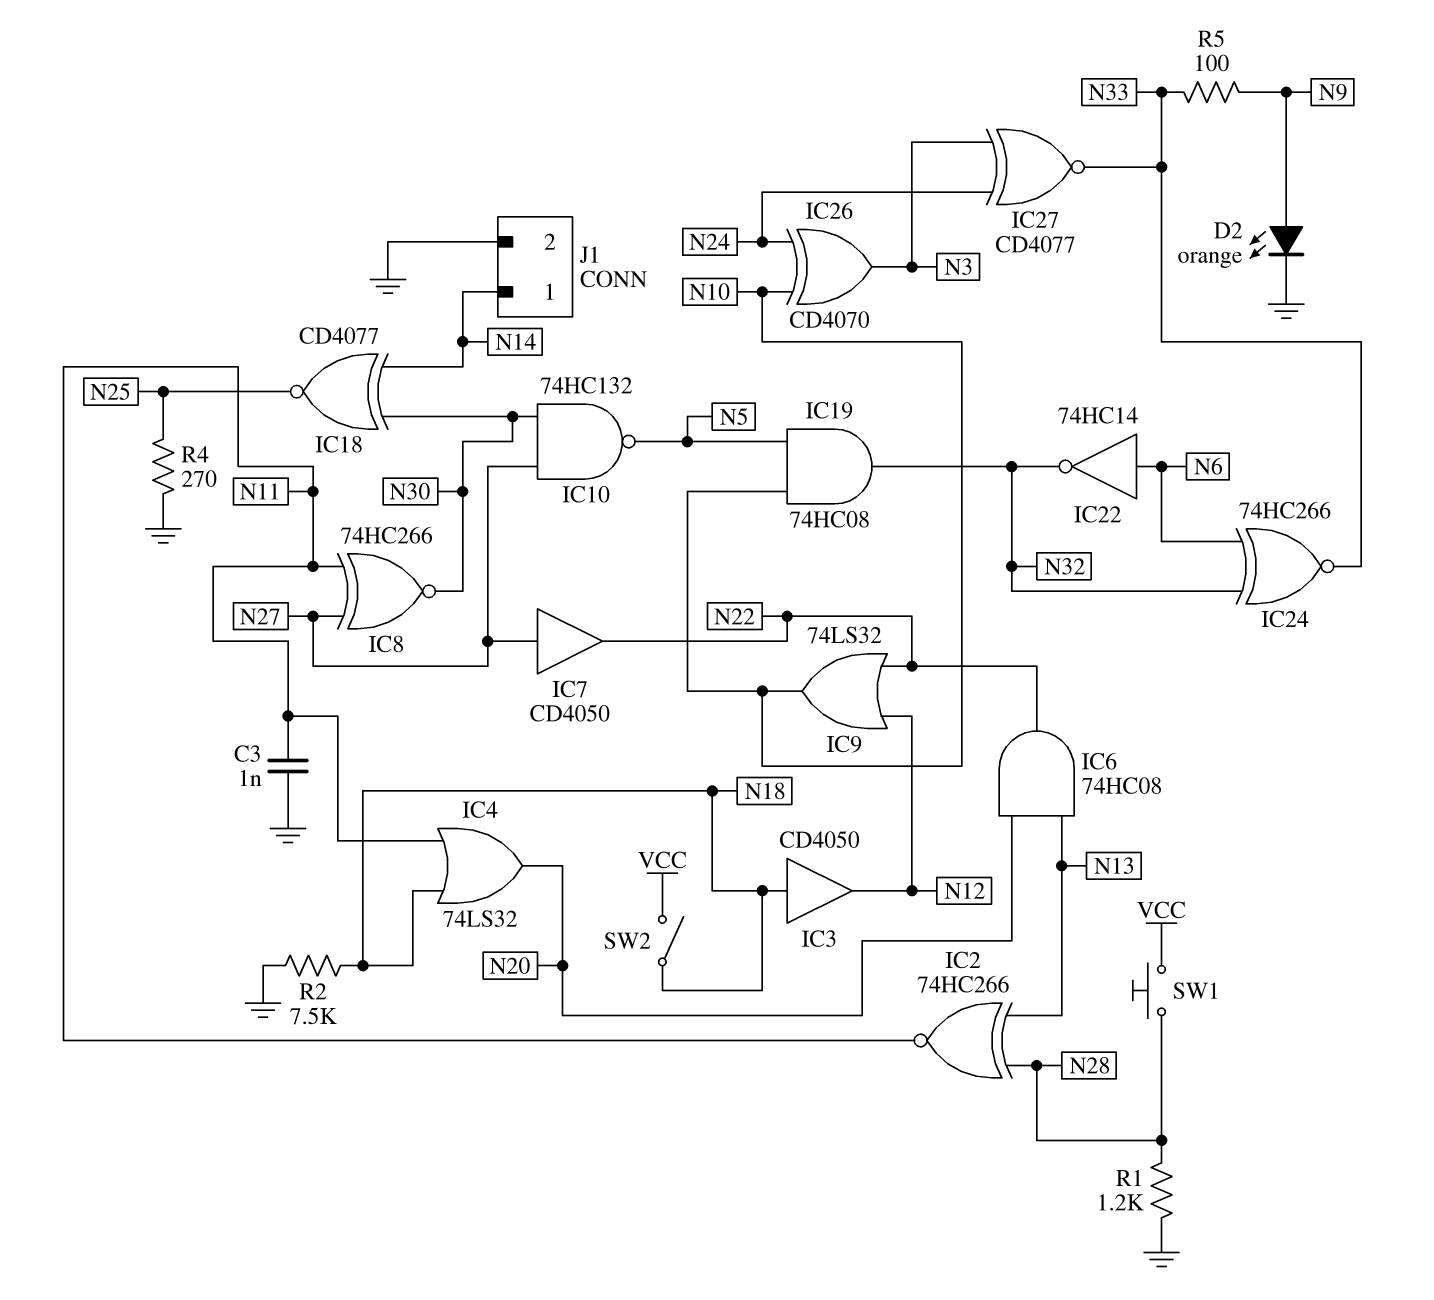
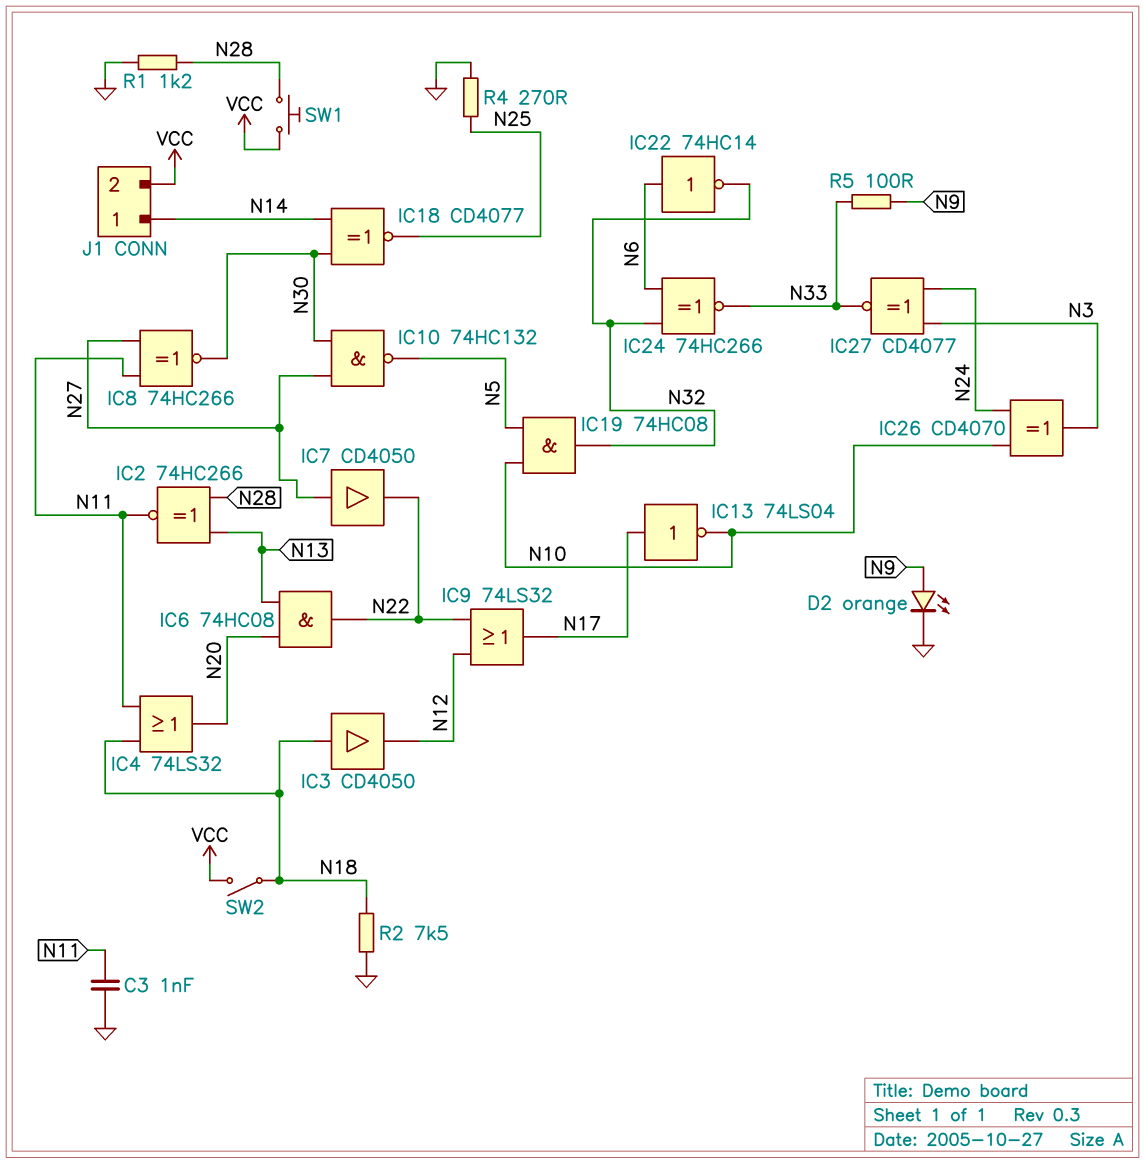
IC9: OR 74LS32 (in N12, in N22, out N10) -> OR 74LS32 (in N12, in N22, out N17)
IC13: none -> NOT 74LS04 (in N17, out N10)
J1 pin 2: GND -> VCC

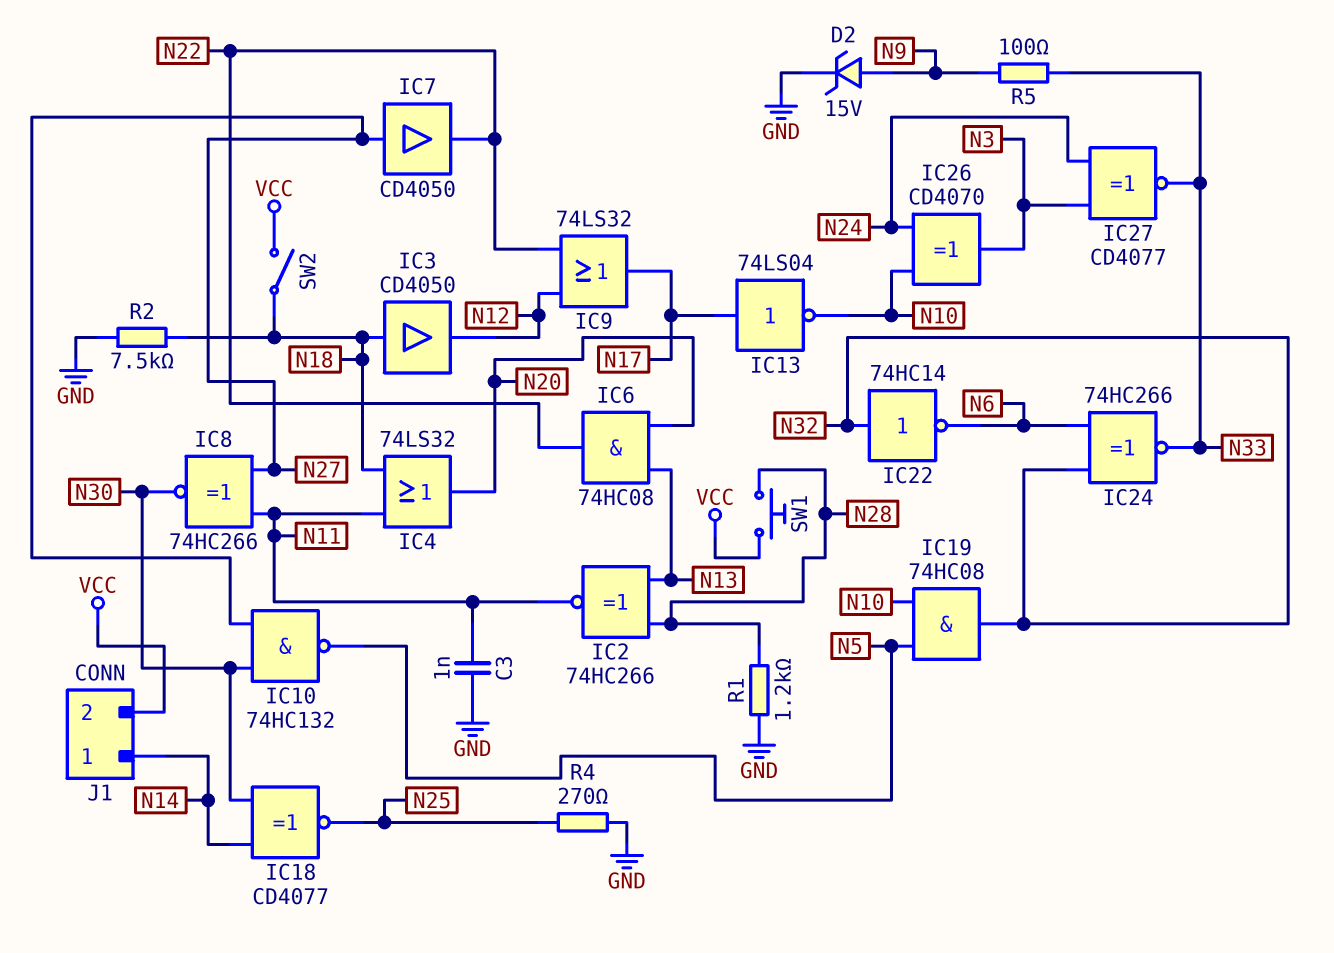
D2: LED orange (A N9, K GND) -> zener 15V (A N9, K GND)
IC22: NOT 74HC14 (in N6, out N32) -> NOT 74HC14 (in N32, out N6)

